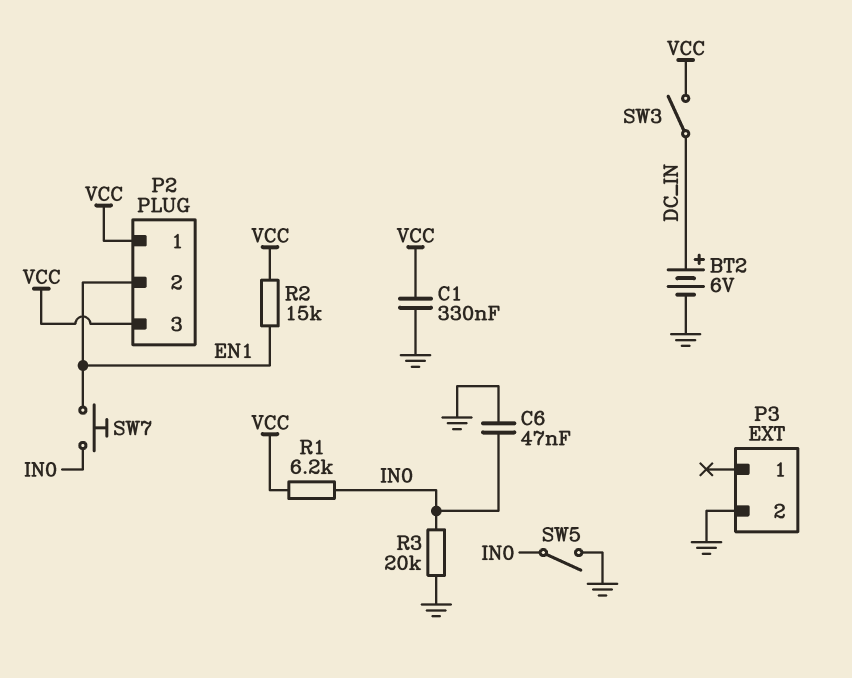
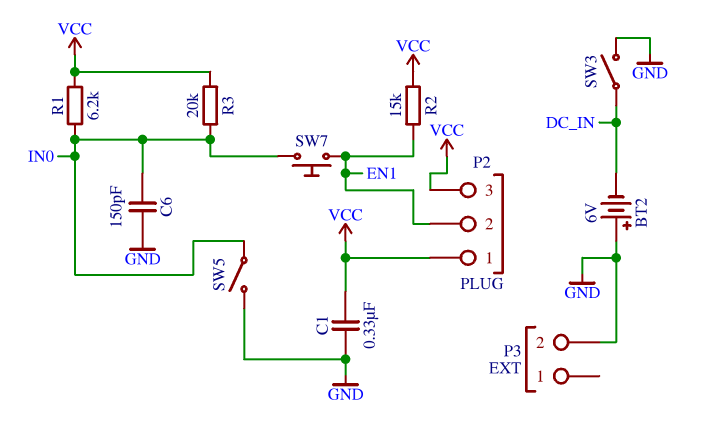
BT2: 6V (plus DC_IN, minus GND) -> 6V (plus GND, minus DC_IN)
C6: 47nF (GND, IN0) -> 150pF (GND, IN0)
R3: 20k (GND, IN0) -> 20k (IN0, VCC)
SW3: switch (DC_IN, VCC) -> switch (DC_IN, GND)

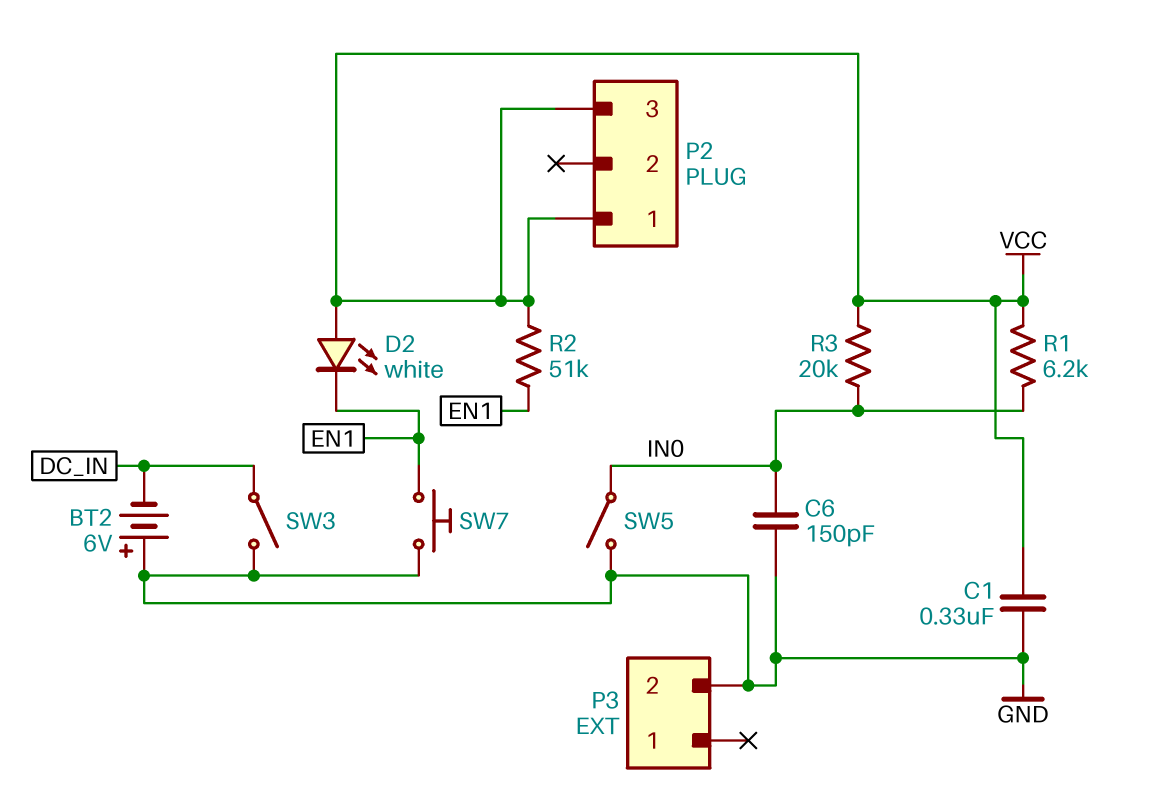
D2: none -> LED white (A VCC, K EN1)
P2 pin 2: EN1 -> none
R2: 15k (EN1, VCC) -> 51k (EN1, VCC)
SW7: button (EN1, IN0) -> button (EN1, GND)

